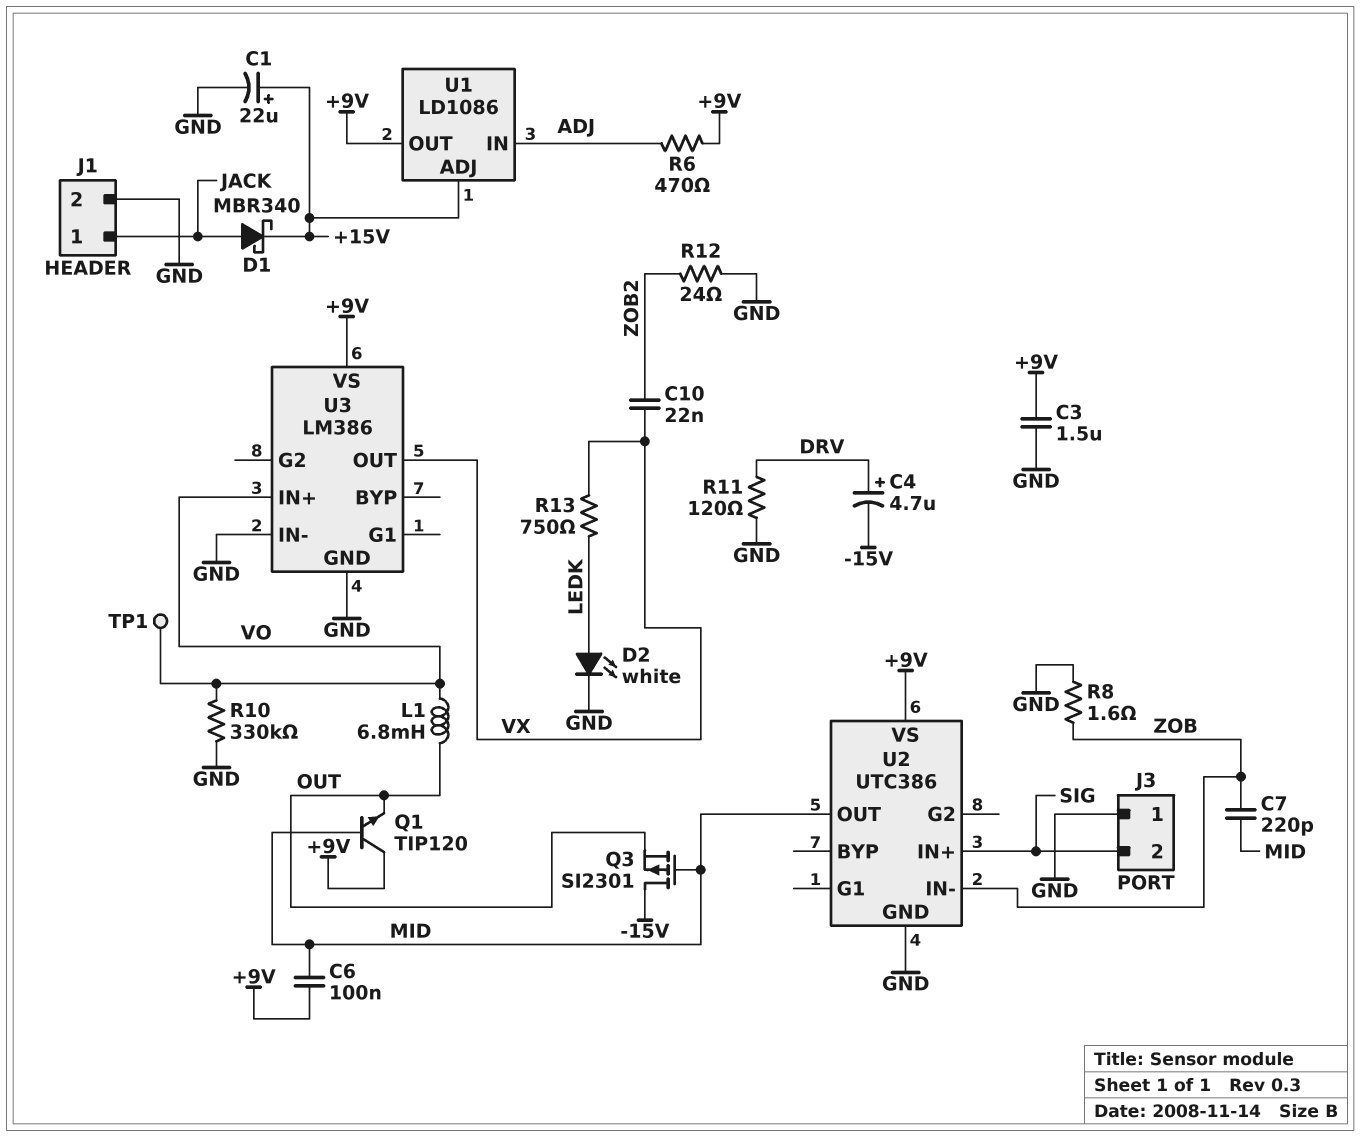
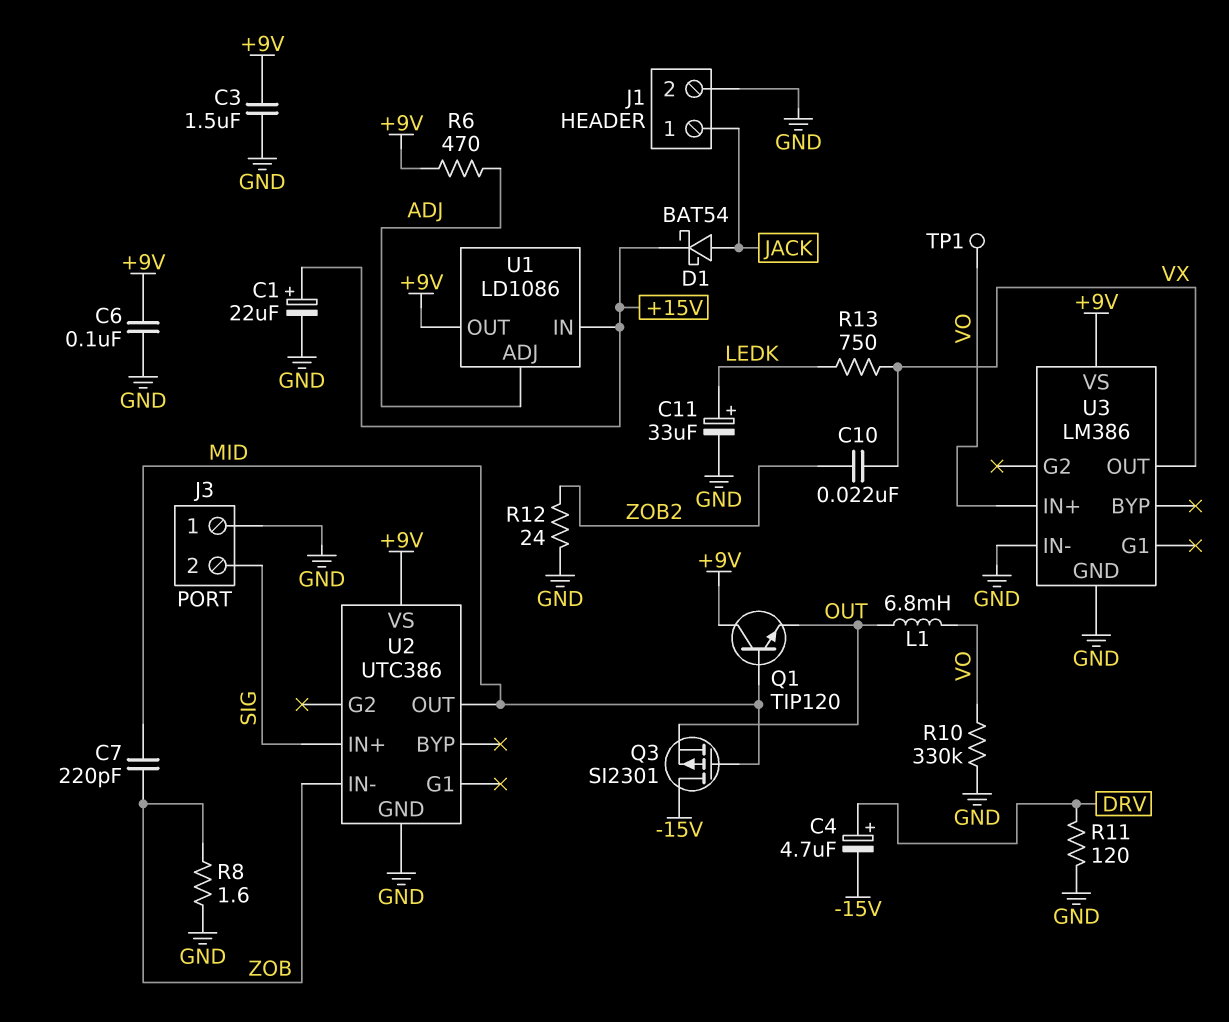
C6: 100nF (+9V, MID) -> 100nF (+9V, GND)
C11: none -> 33uF (plus LEDK, minus GND)
D1: schottky MBR340 (A JACK, K +15V) -> schottky BAT54 (A JACK, K +15V)
D2: LED white (A LEDK, K GND) -> none
U1 pin ADJ: +15V -> ADJ
U1 pin IN: ADJ -> +15V

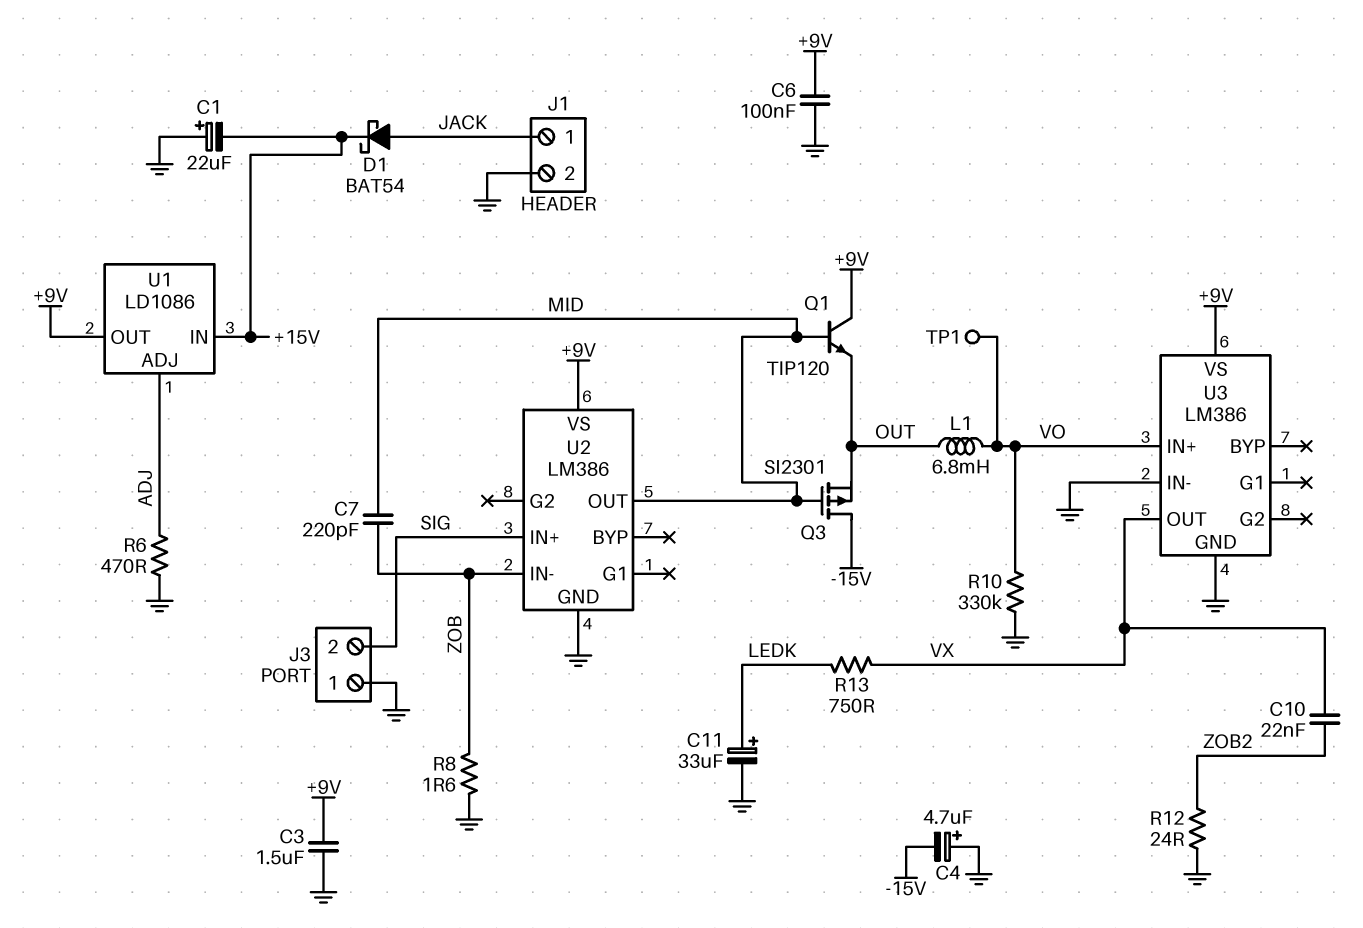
C1: 22uF (plus +15V, minus GND) -> 22uF (plus GND, minus +15V)
C4: 4.7uF (plus DRV, minus -15V) -> 4.7uF (plus GND, minus -15V)
R6: 470 (+9V, ADJ) -> 470 (ADJ, GND)
R11: 120 (DRV, GND) -> none
U2: UTC386 -> LM386

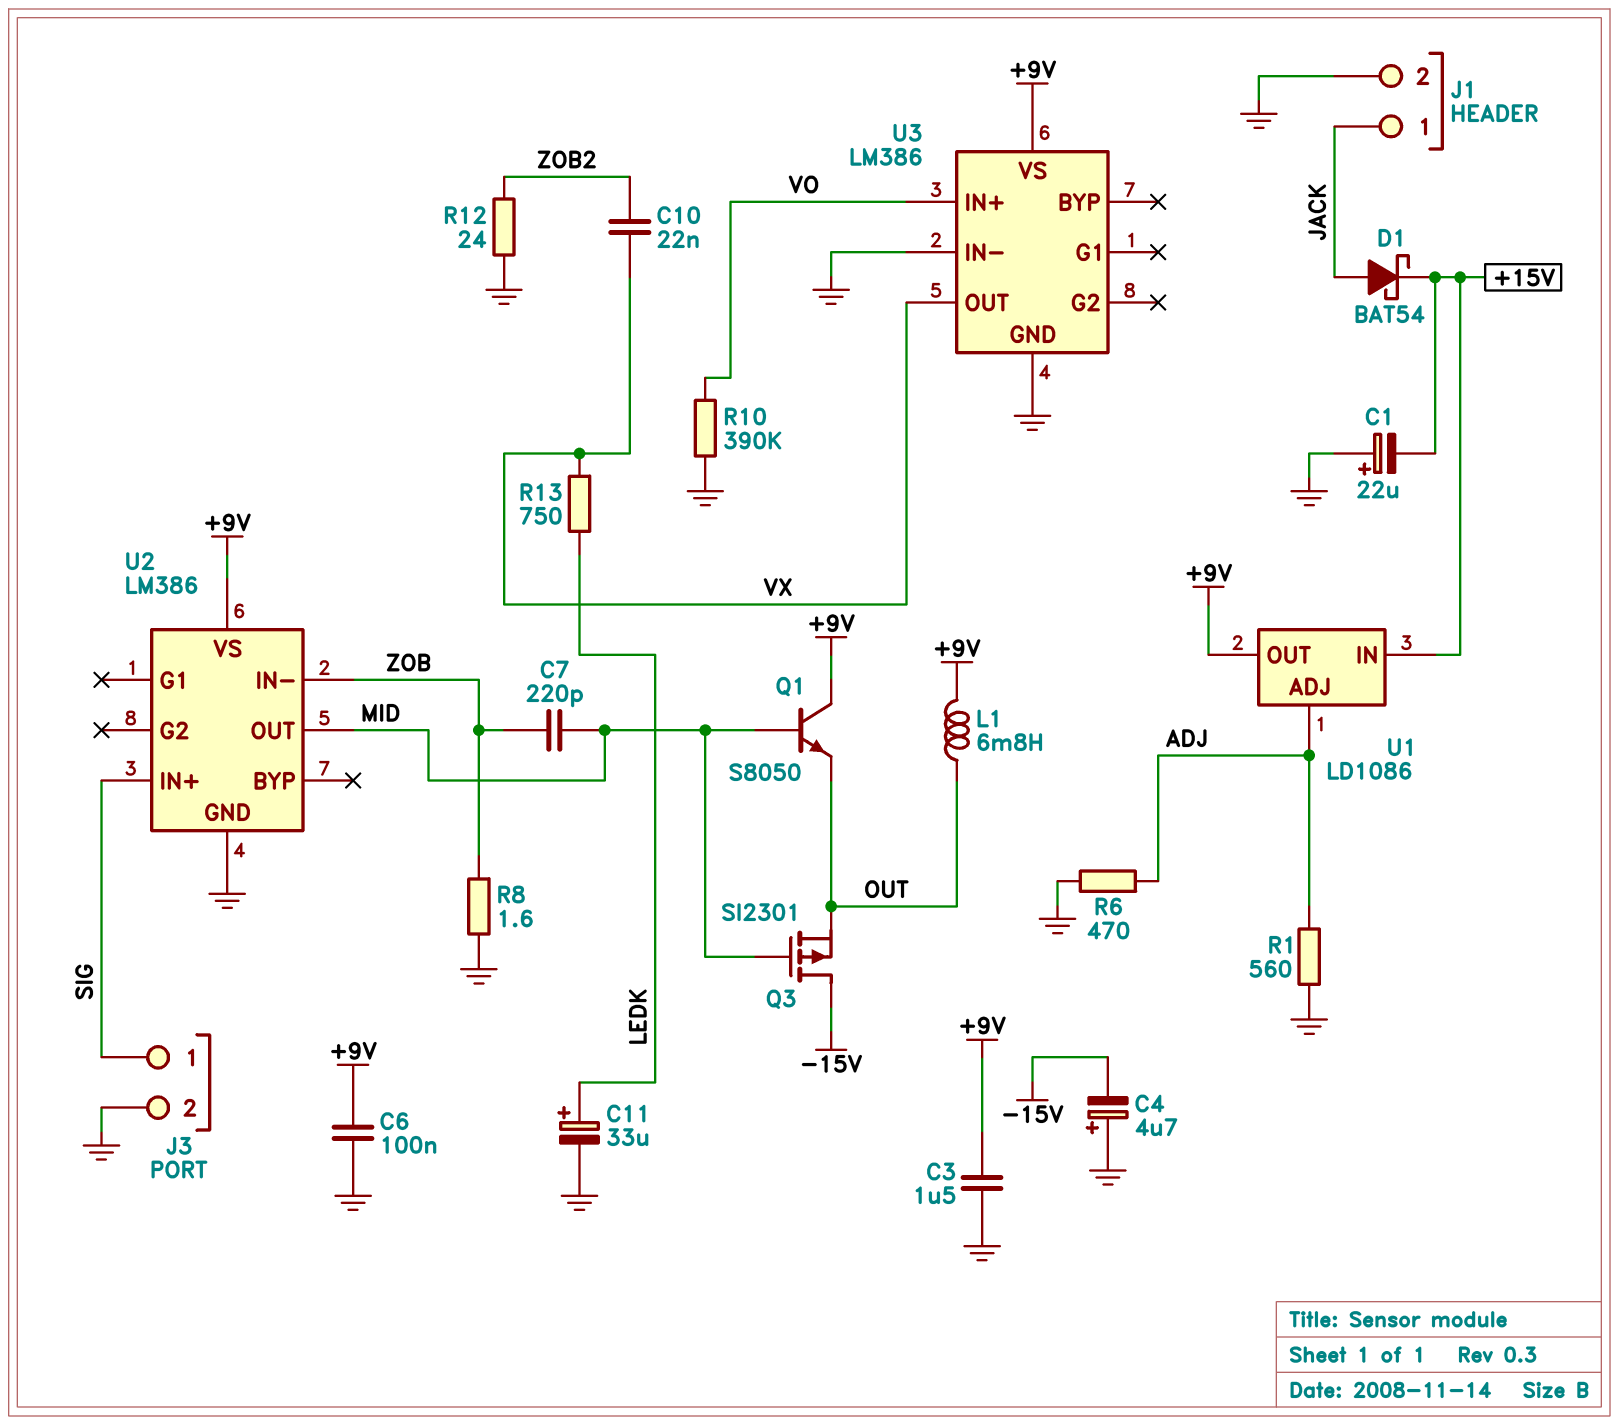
J3 pin 1: GND -> SIG
J3 pin 2: SIG -> GND
L1: 6.8mH (OUT, VO) -> 6.8mH (+9V, OUT)
Q1: NPN TIP120 (B MID, C +9V, E OUT) -> NPN S8050 (B MID, C +9V, E OUT)
R1: none -> 560 (ADJ, GND)
R10: 330k (GND, VO) -> 390k (GND, VO)
TP1: test point (VO) -> none

